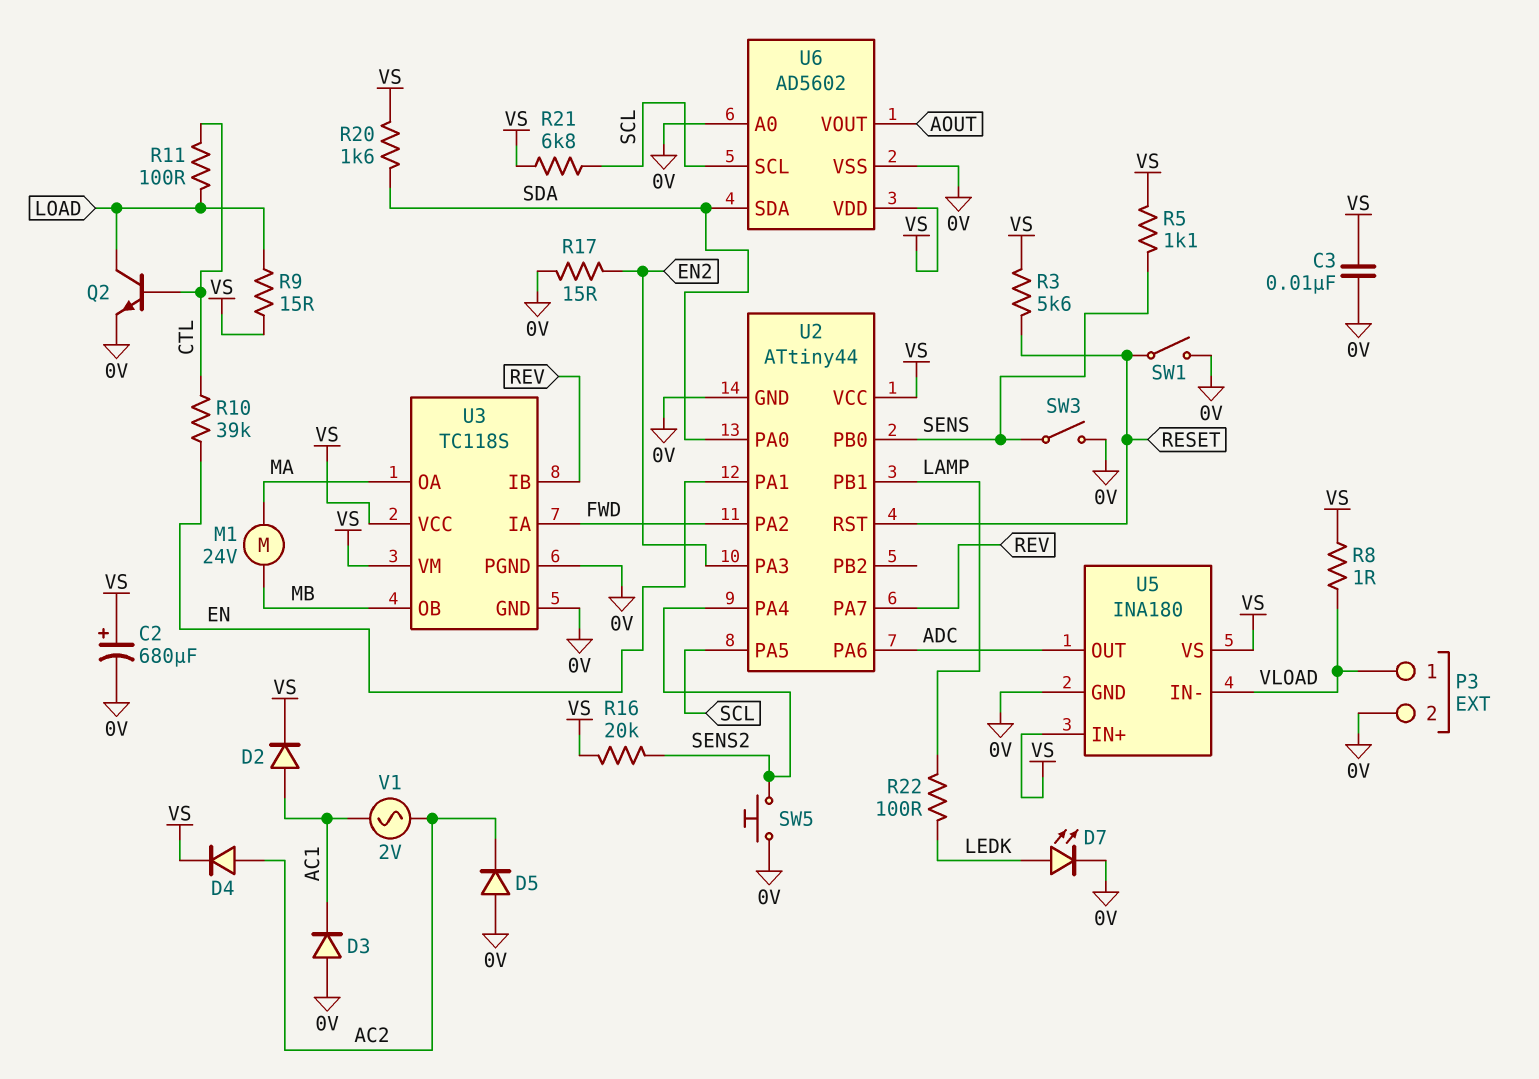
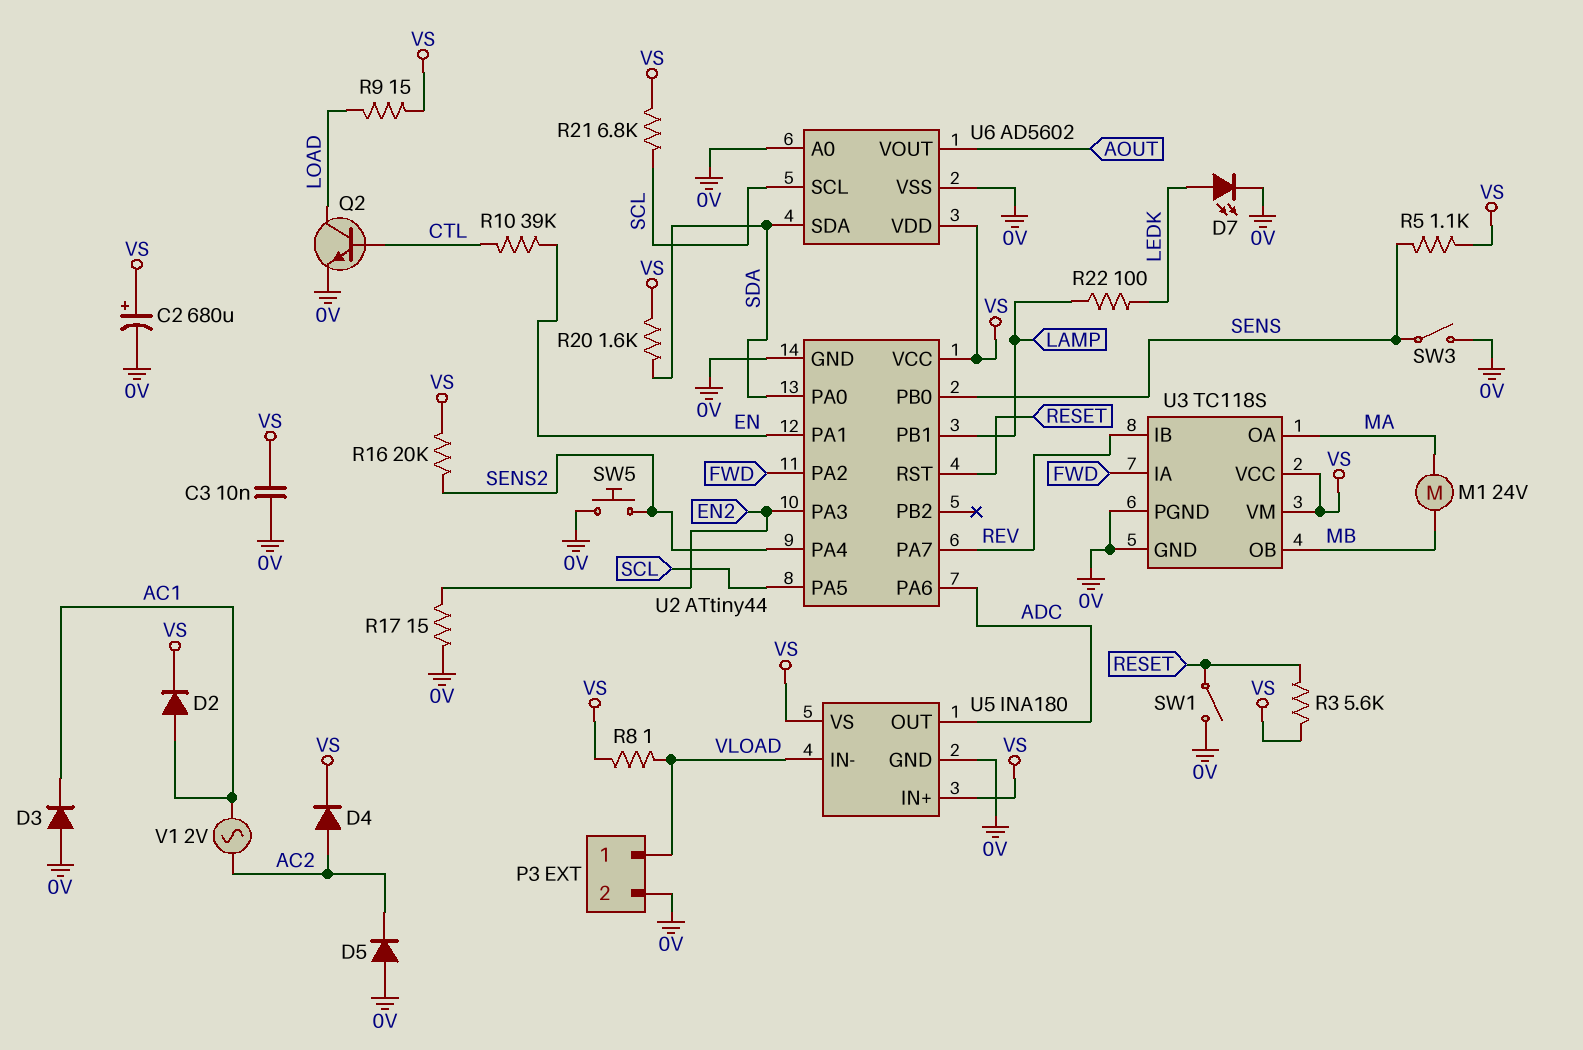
R11: 100 (CTL, LOAD) -> none

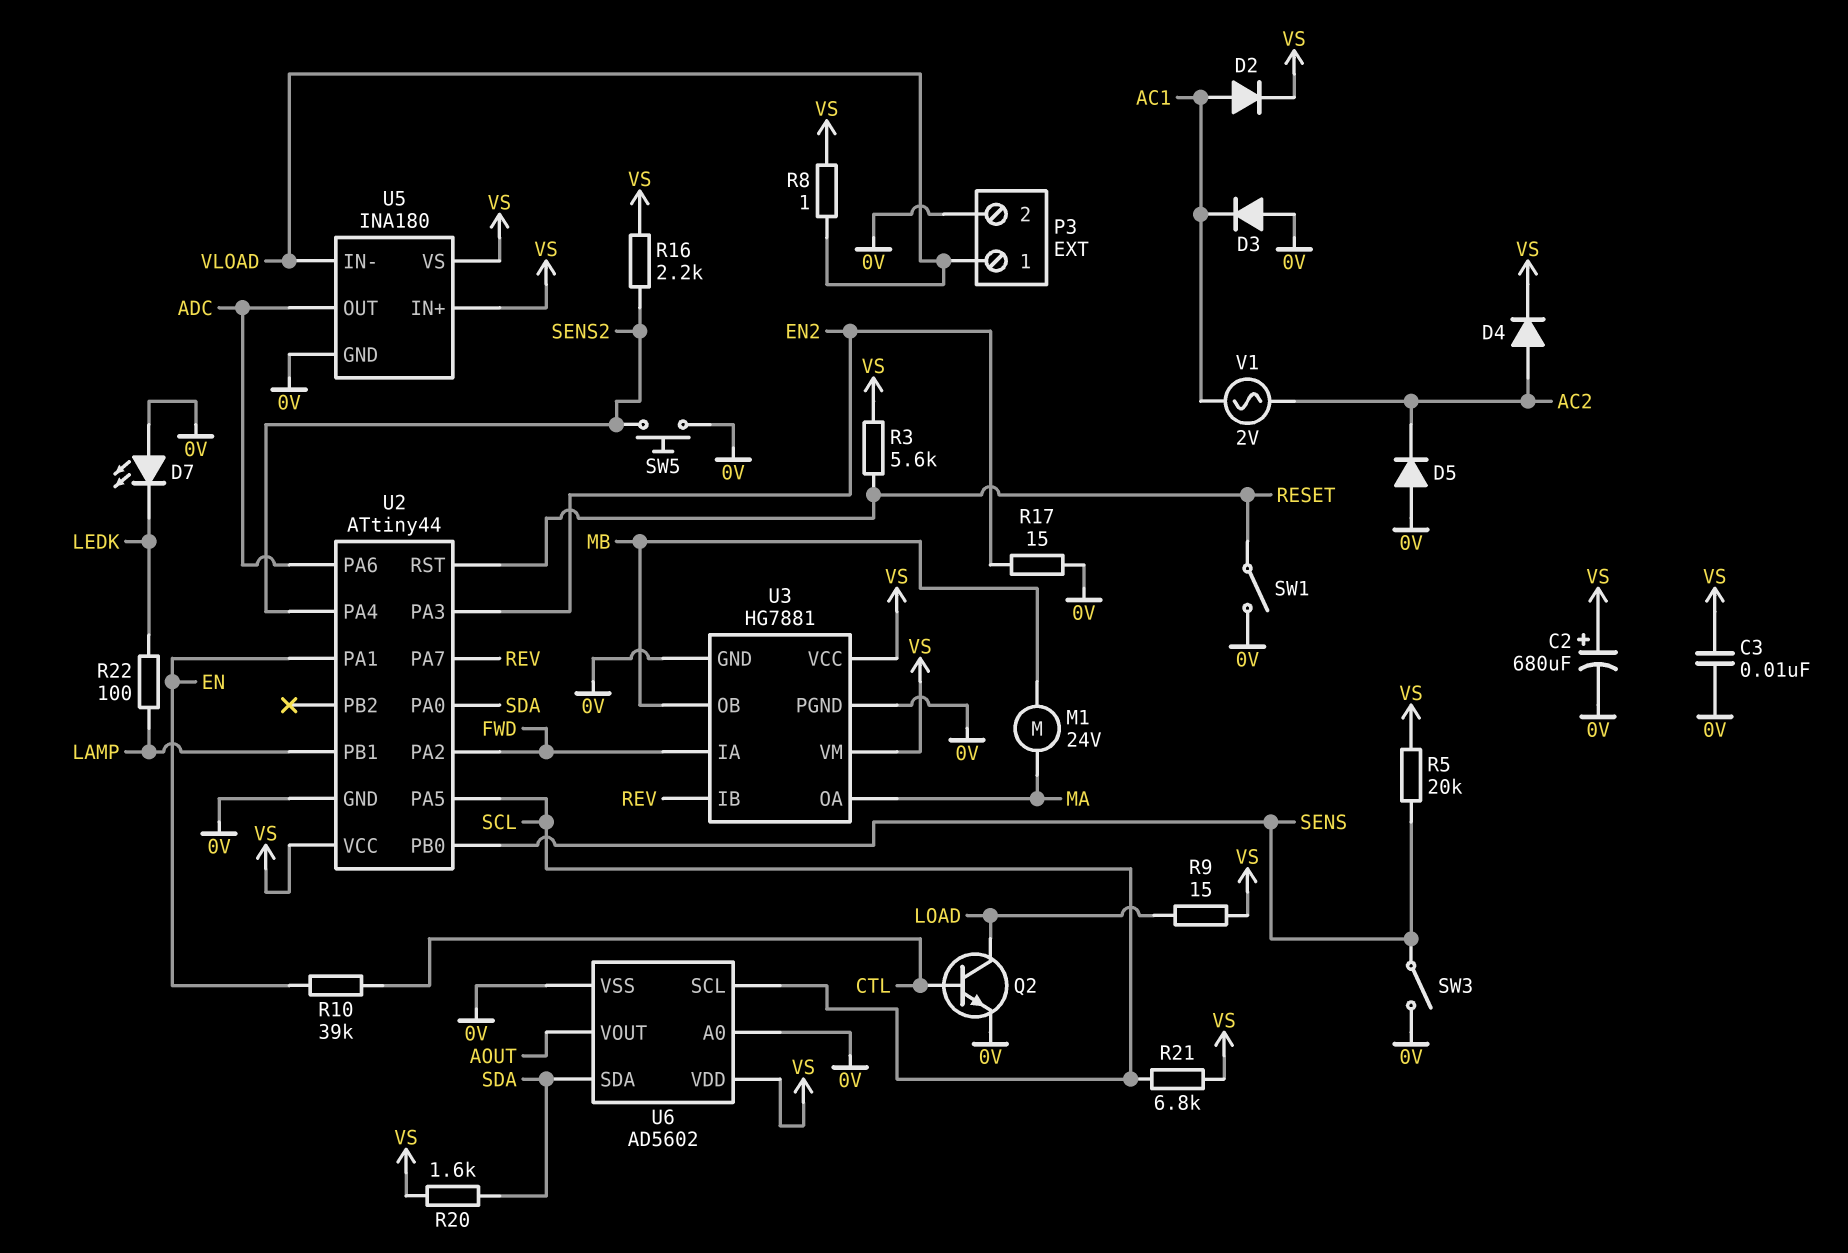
D7: LED (A LEDK, K 0V) -> LED (A 0V, K LEDK)
R5: 1.1k (SENS, VS) -> 20k (SENS, VS)
R16: 20k (SENS2, VS) -> 2.2k (SENS2, VS)
U3: TC118S -> HG7881

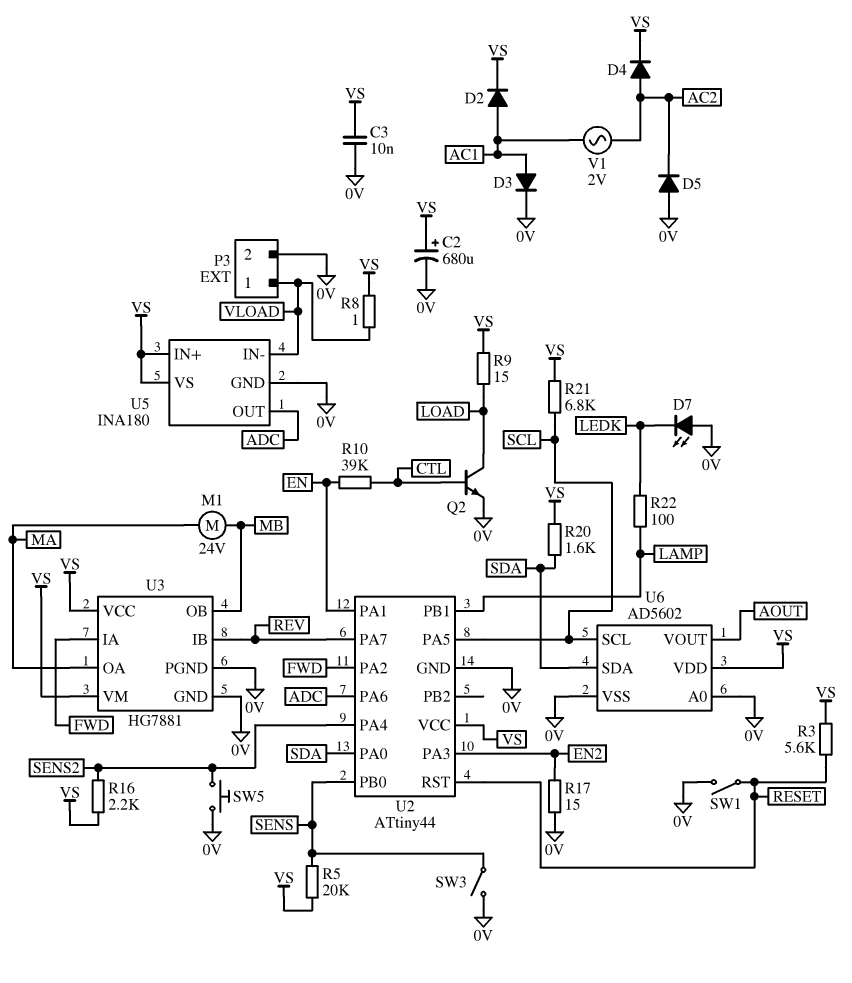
D3: diode (A 0V, K AC1) -> diode (A AC1, K 0V)

